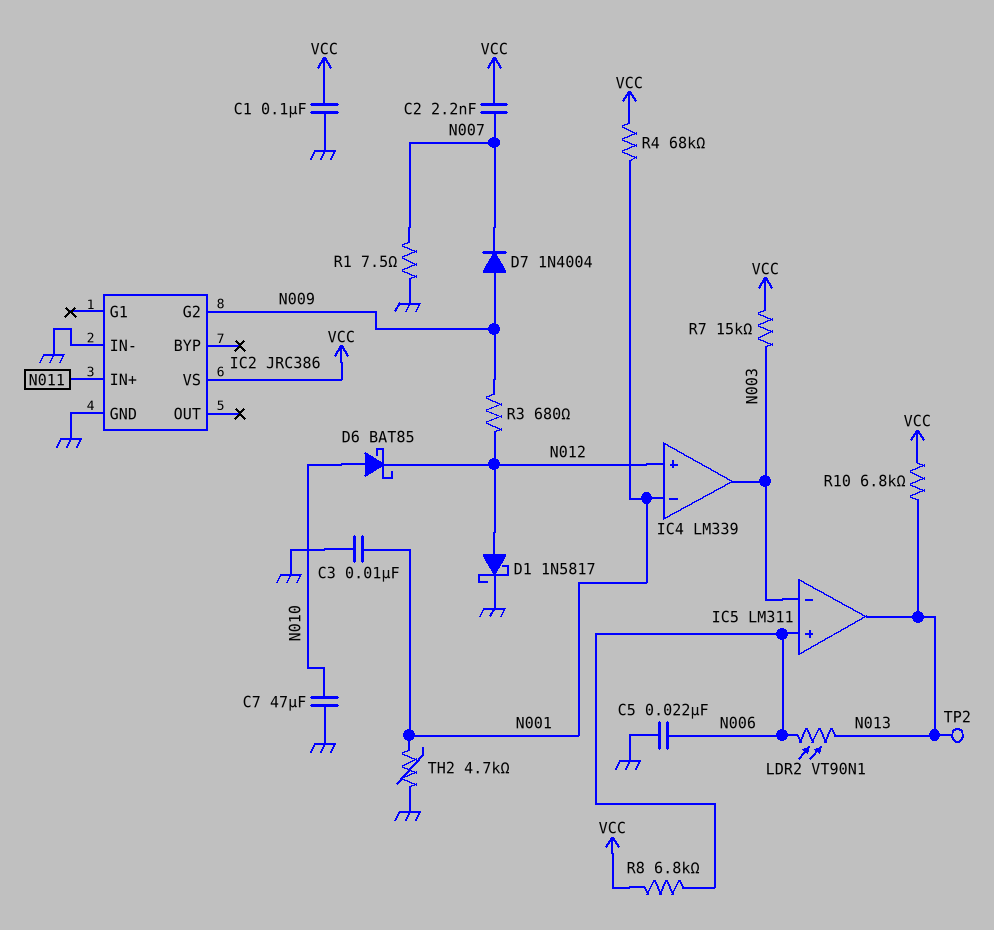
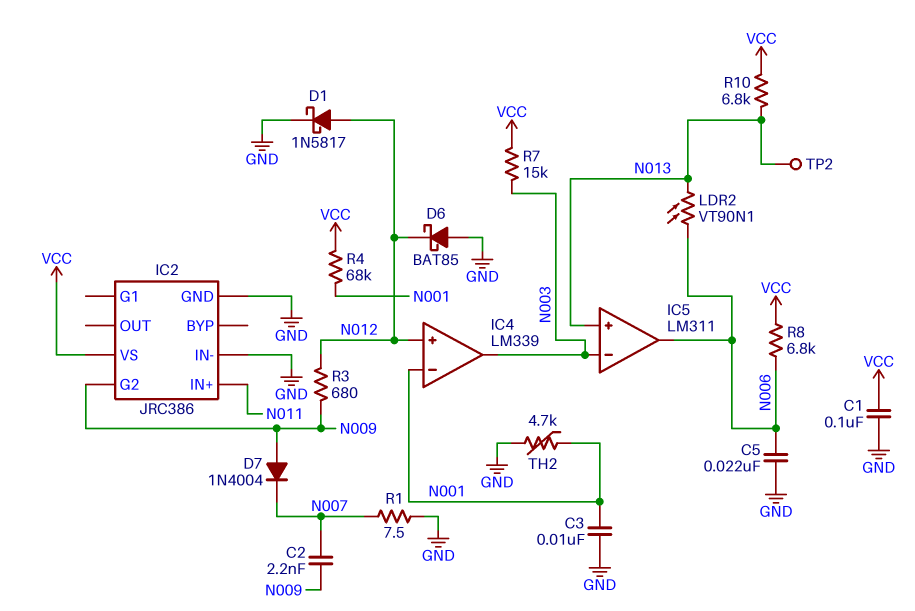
C2: 2.2nF (N007, VCC) -> 2.2nF (N007, N009)
C7: 47uF (GND, N010) -> none
D6: schottky BAT85 (A N010, K N012) -> schottky BAT85 (A GND, K N012)
IC5 pin in+: N006 -> N013
IC5 pin out: N013 -> N006

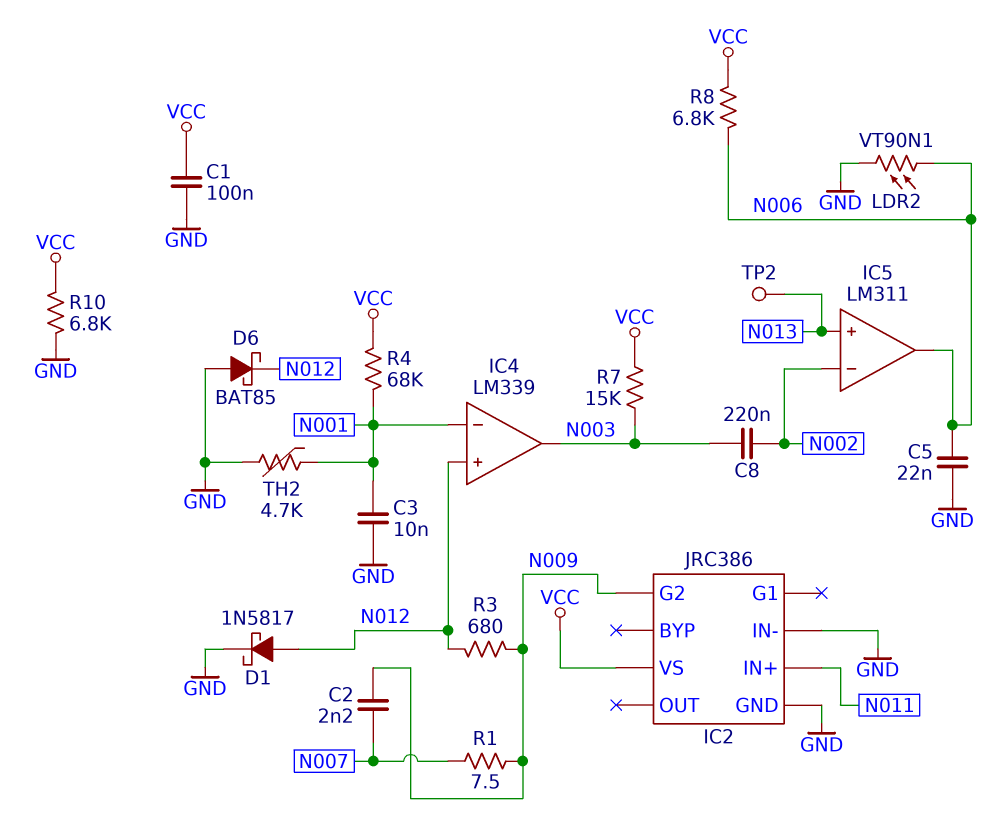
C8: none -> 220nF (N002, N003)
D7: diode 1N4004 (A N009, K N007) -> none
IC5 pin in-: N003 -> N002
LDR2: VT90N1 (N006, N013) -> VT90N1 (GND, N006)
R1: 7.5 (GND, N007) -> 7.5 (N007, N009)
R10: 6.8k (N013, VCC) -> 6.8k (GND, VCC)

